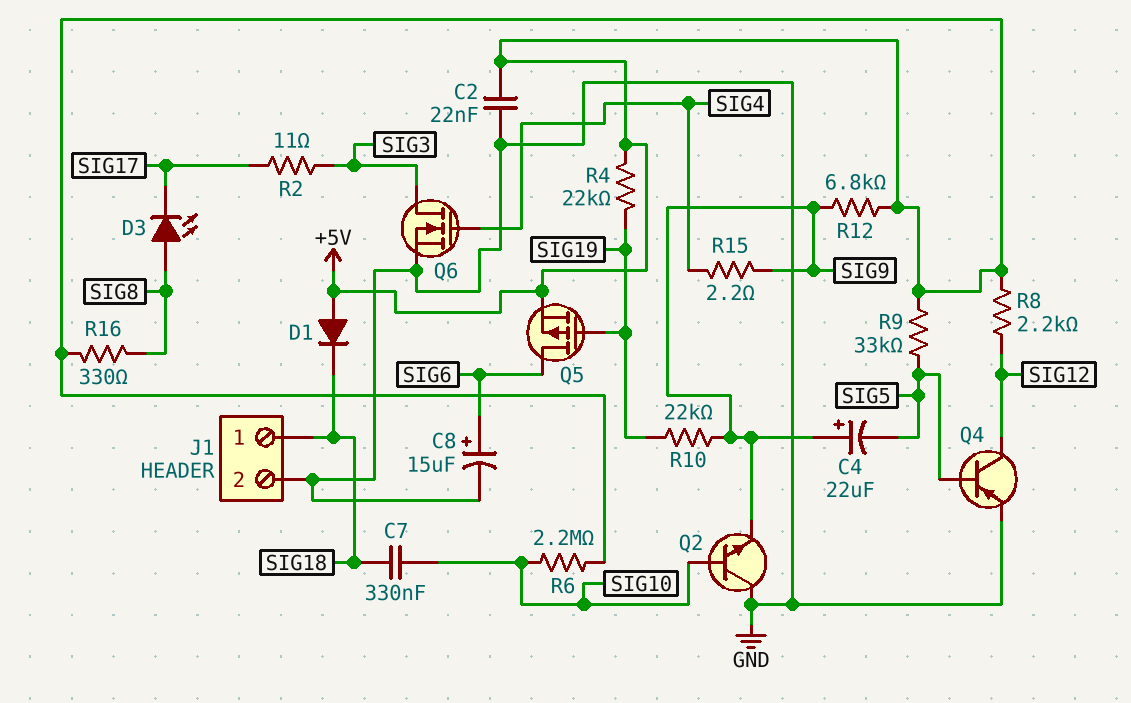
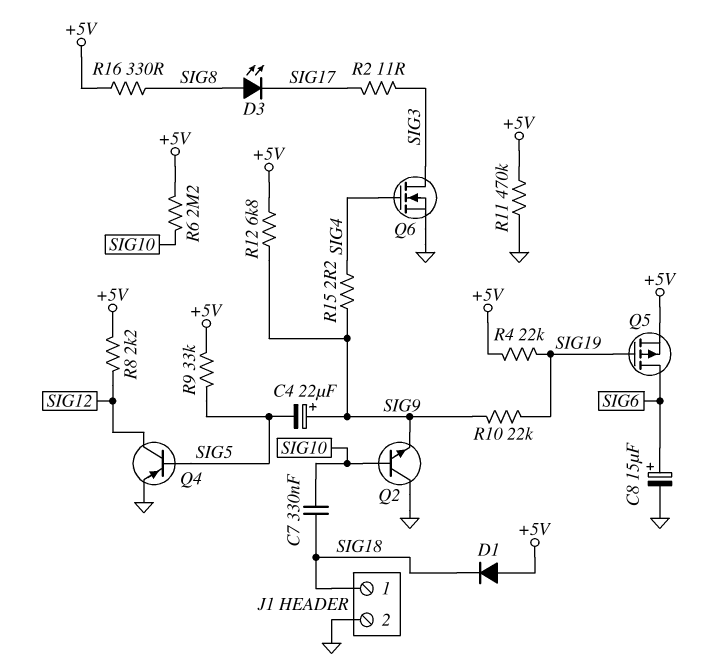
C2: 22nF (+5V, GND) -> none
R11: none -> 470k (+5V, GND)

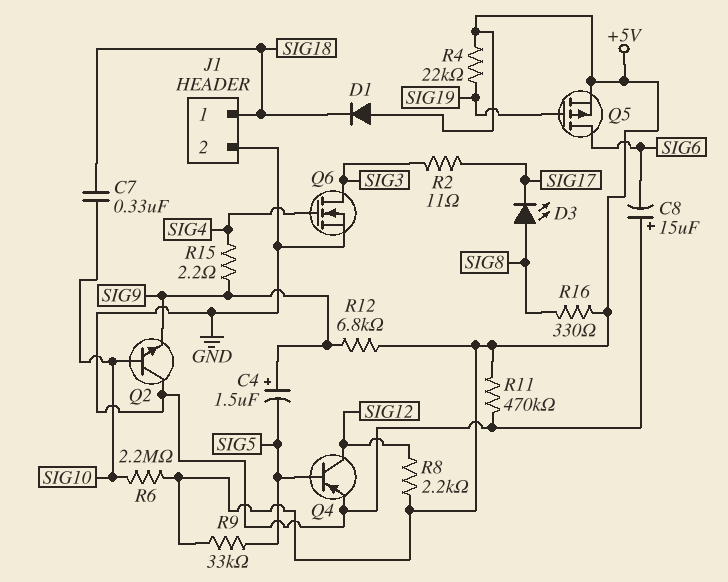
C4: 22uF (plus SIG9, minus SIG5) -> 1.5uF (plus SIG9, minus SIG5)
C8: 15uF (plus SIG6, minus GND) -> 15uF (plus GND, minus SIG6)
R10: 22k (SIG9, SIG19) -> none

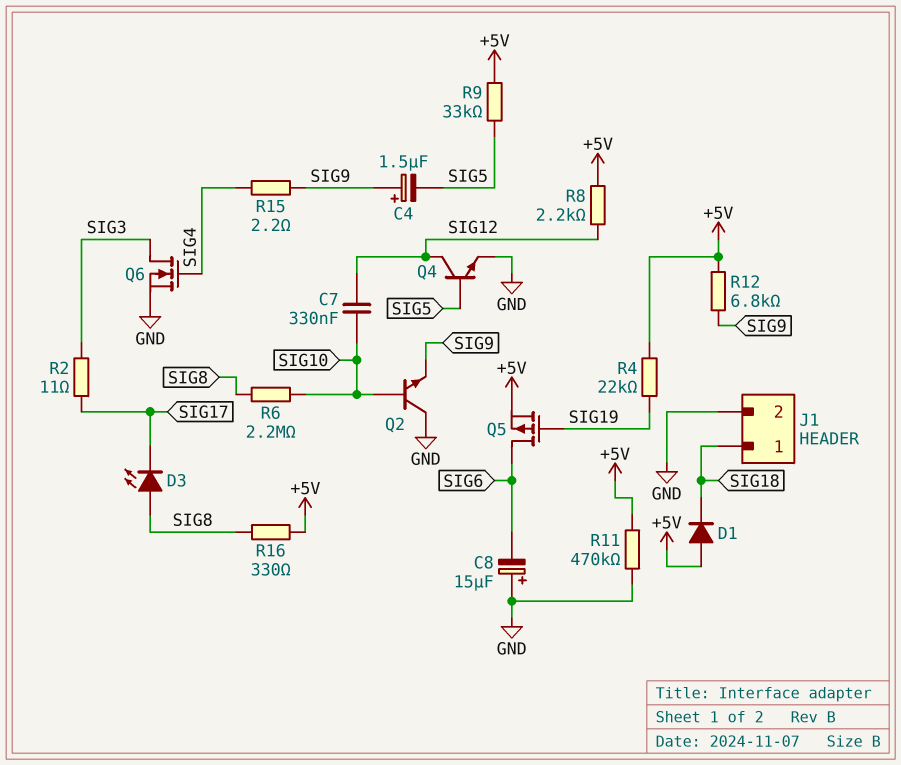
C7: 330nF (SIG10, SIG18) -> 330nF (SIG10, SIG12)
Q4: PNP (B SIG5, C SIG12, E GND) -> NPN (B SIG5, C SIG12, E GND)
R6: 2.2M (+5V, SIG10) -> 2.2M (SIG8, SIG10)

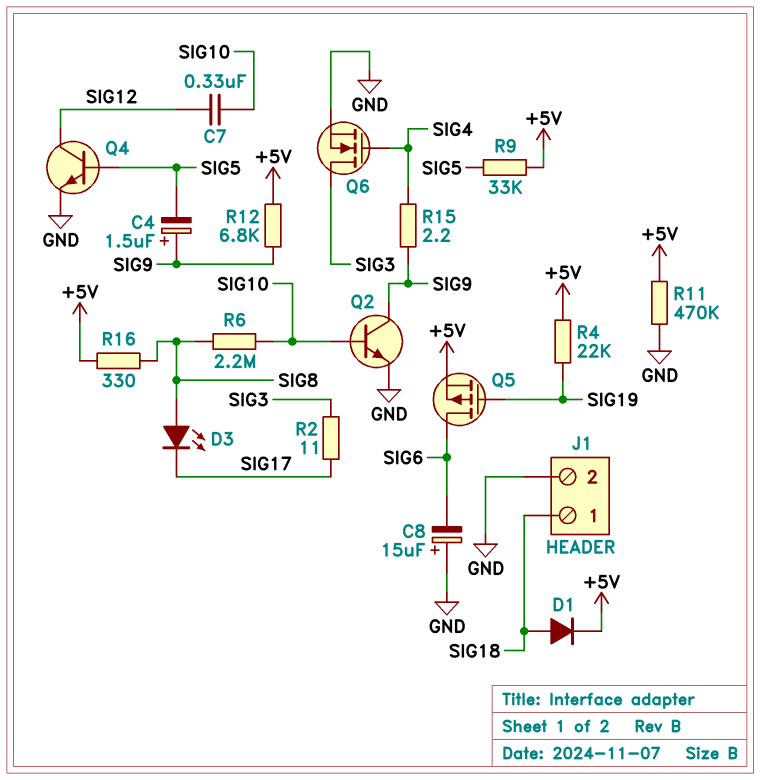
D1: diode (A +5V, K SIG18) -> diode (A SIG18, K +5V)
Q2: NPN (B SIG10, C GND, E SIG9) -> NPN (B SIG10, C SIG9, E GND)
R8: 2.2k (+5V, SIG12) -> none

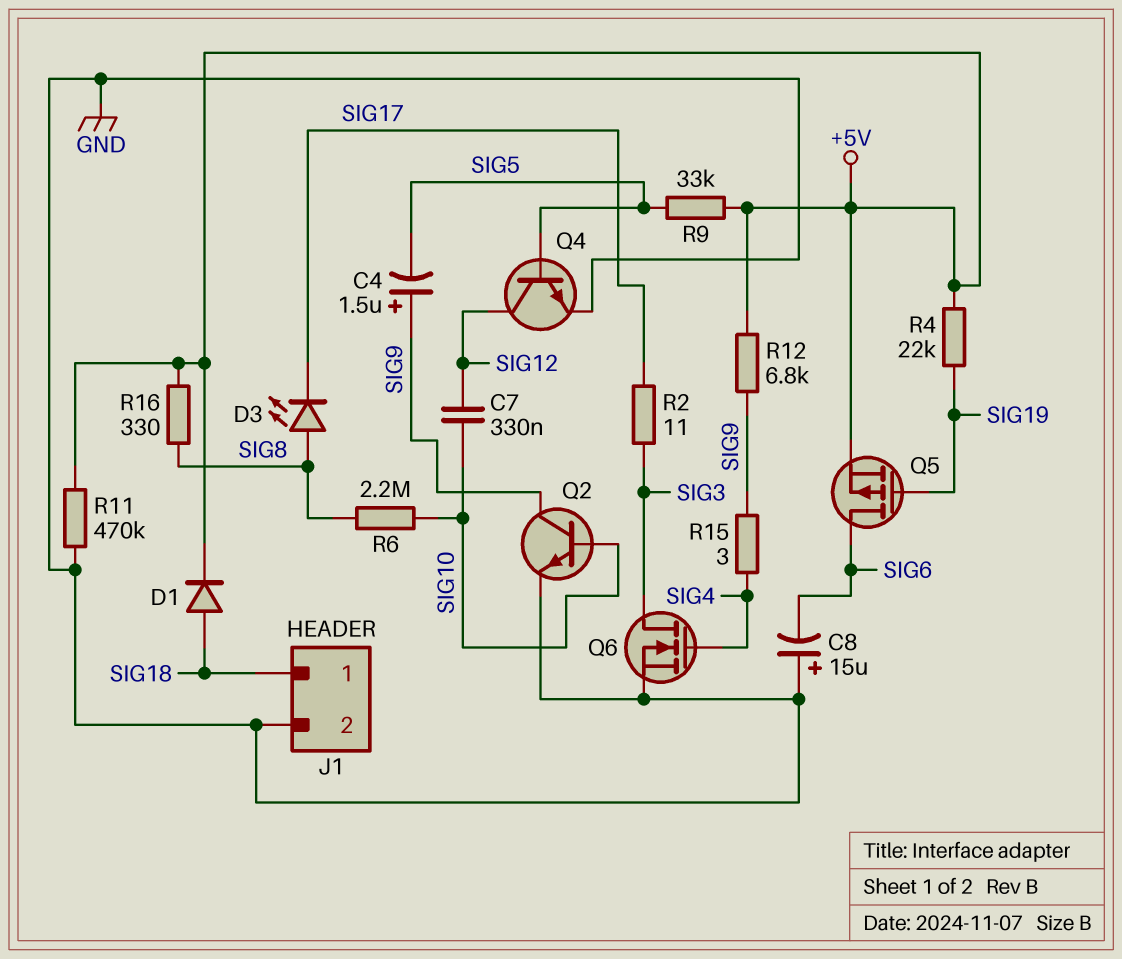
R15: 2.2 (SIG4, SIG9) -> 3 (SIG4, SIG9)

